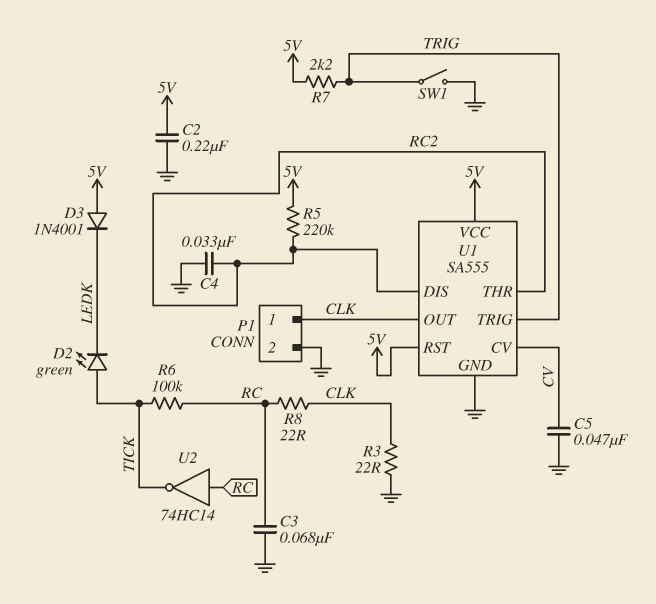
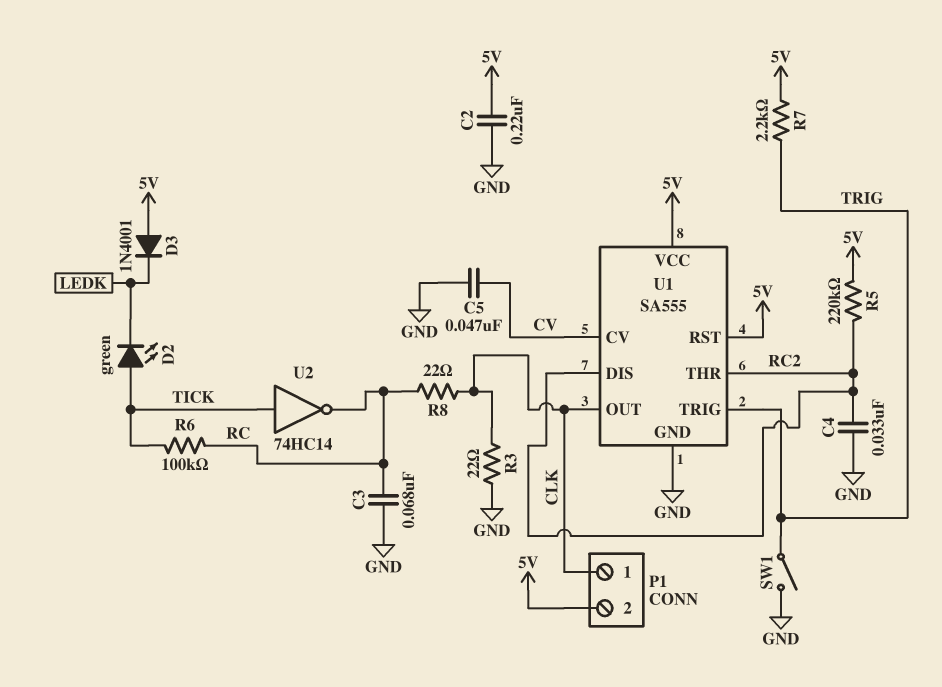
P1 pin 2: GND -> 5V
U2: NOT 74HC14 (in RC, out TICK) -> NOT 74HC14 (in TICK, out RC)

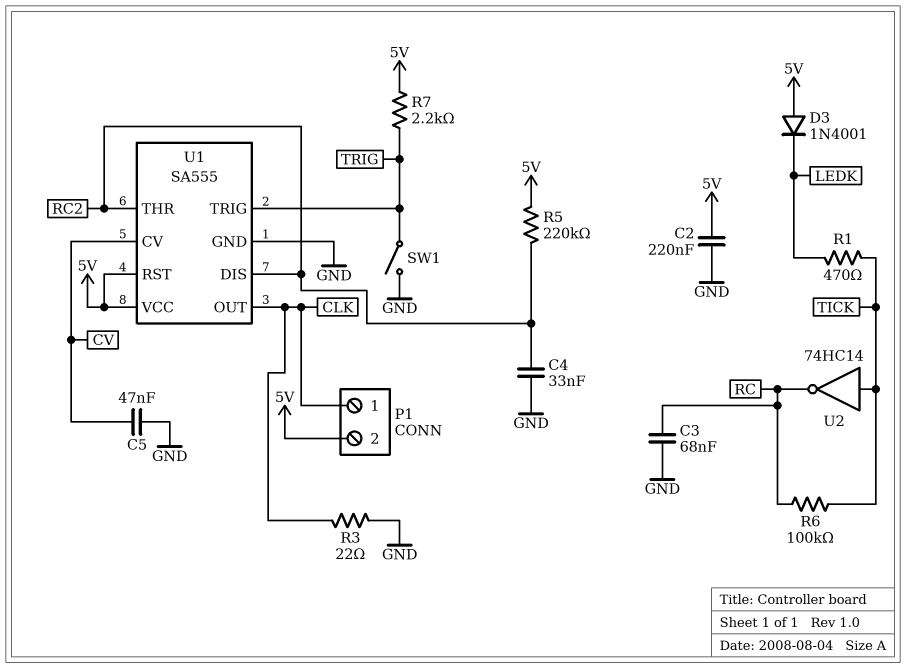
D2: LED green (A TICK, K LEDK) -> none
R1: none -> 470 (LEDK, TICK)
R8: 22 (CLK, RC) -> none

